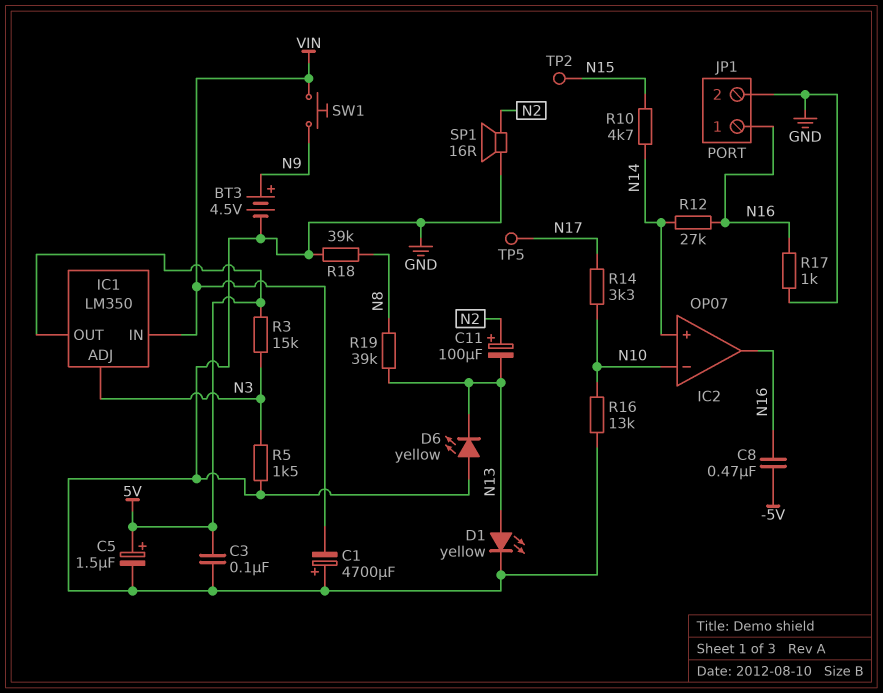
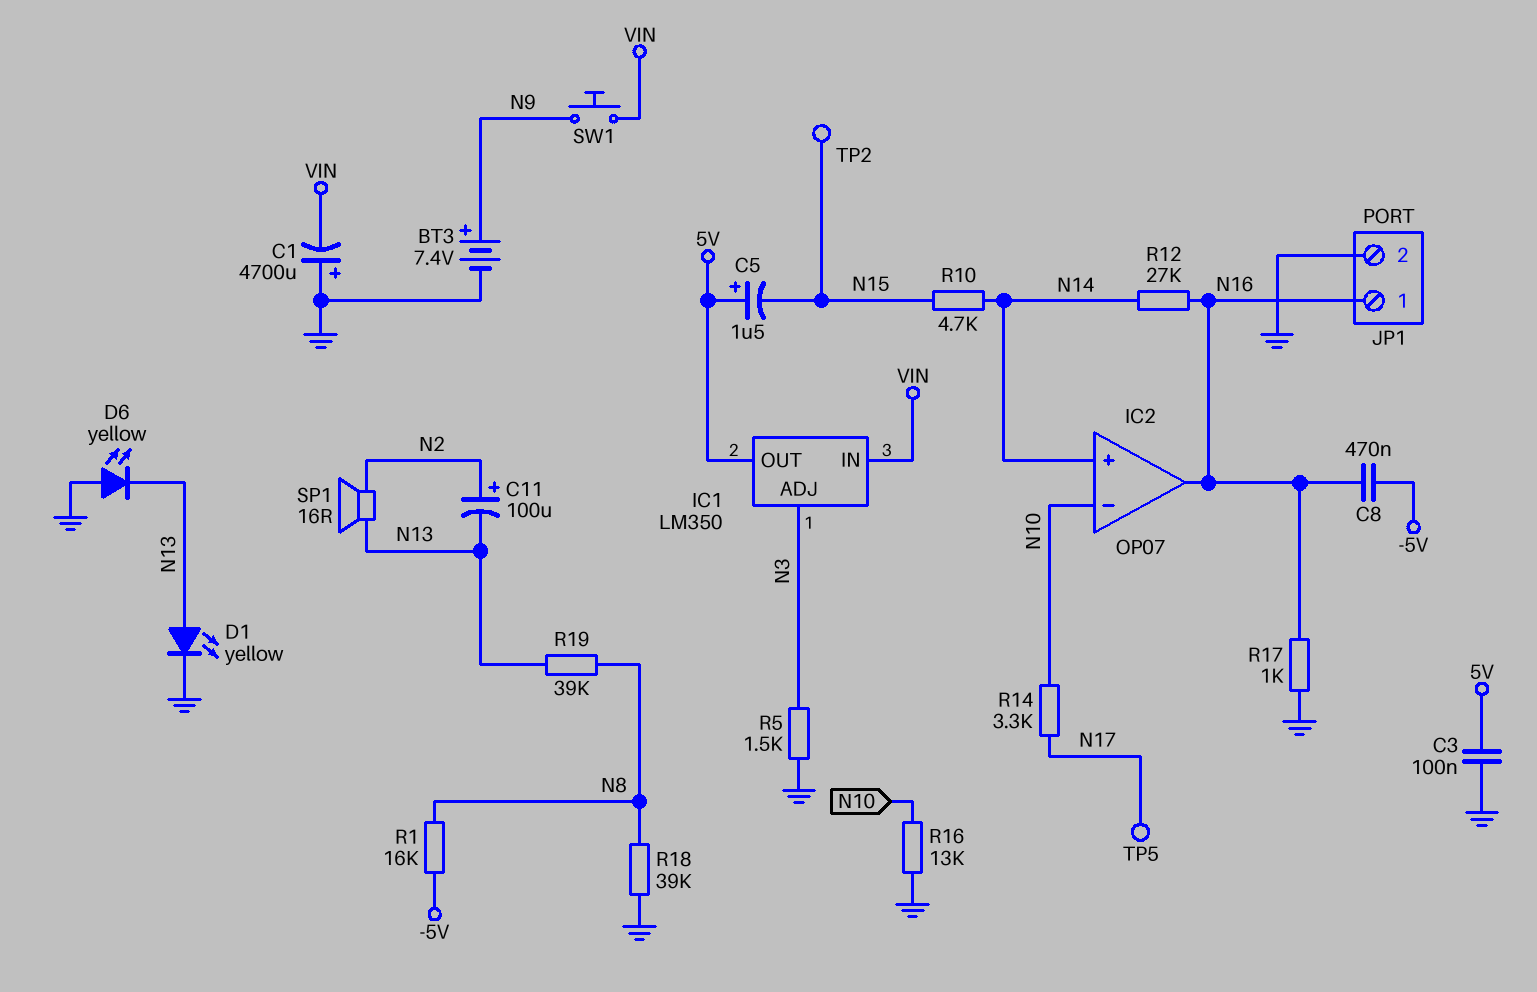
BT3: 4.5V (plus N9, minus GND) -> 7.4V (plus N9, minus GND)
C5: 1.5uF (plus 5V, minus GND) -> 1.5uF (plus 5V, minus N15)
R1: none -> 16k (-5V, N8)
R3: 15k (5V, N3) -> none
SP1: speaker 16R (GND, N2) -> speaker 16R (N2, N13)

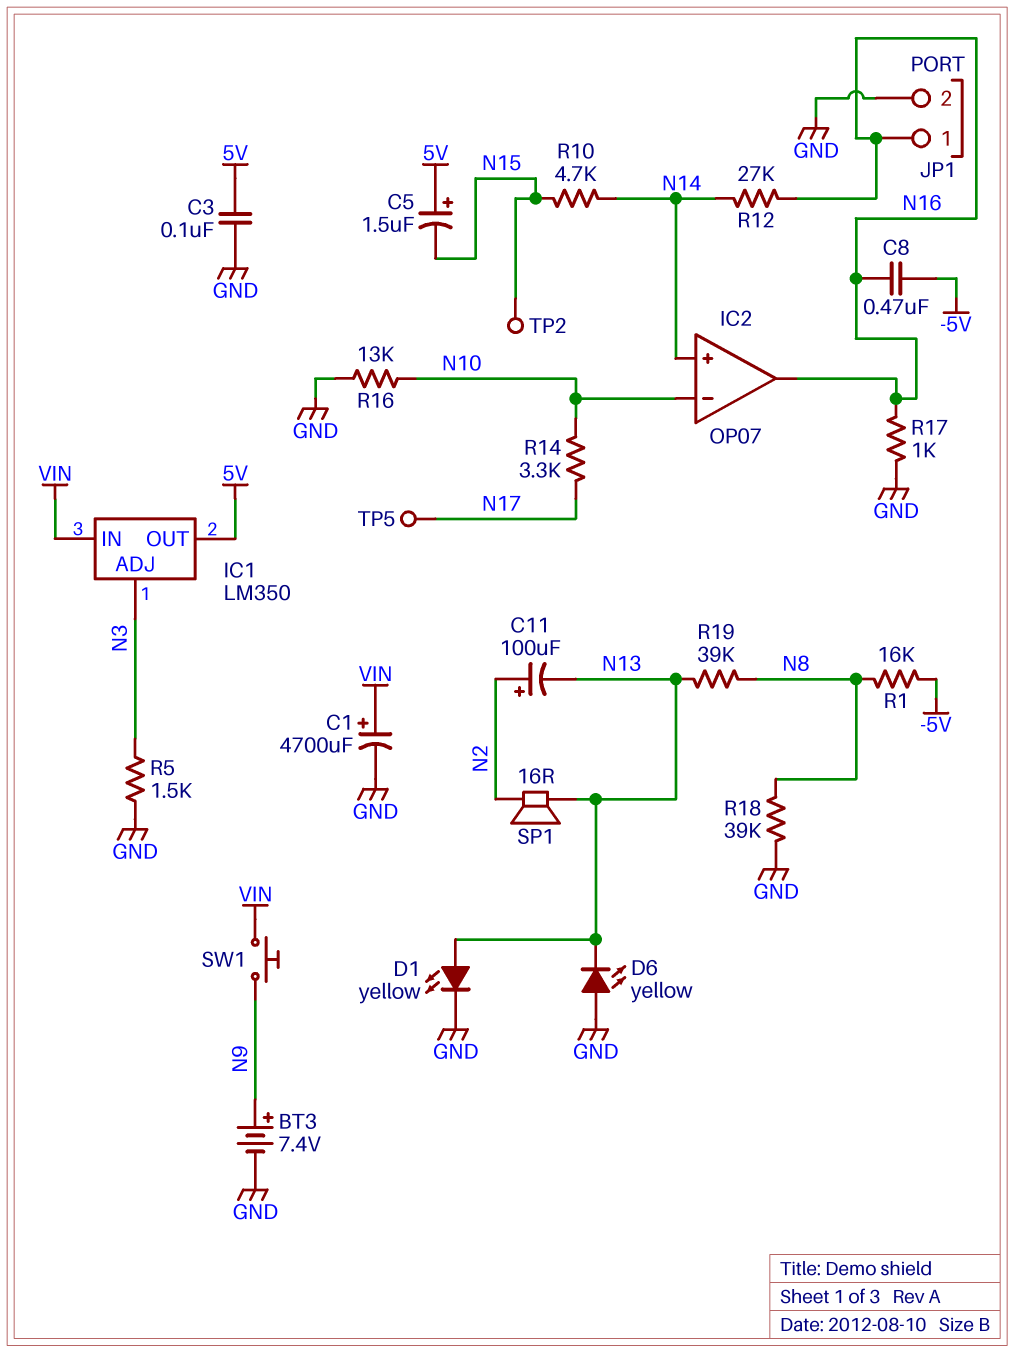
C1: 4700uF (plus GND, minus VIN) -> 4700uF (plus VIN, minus GND)

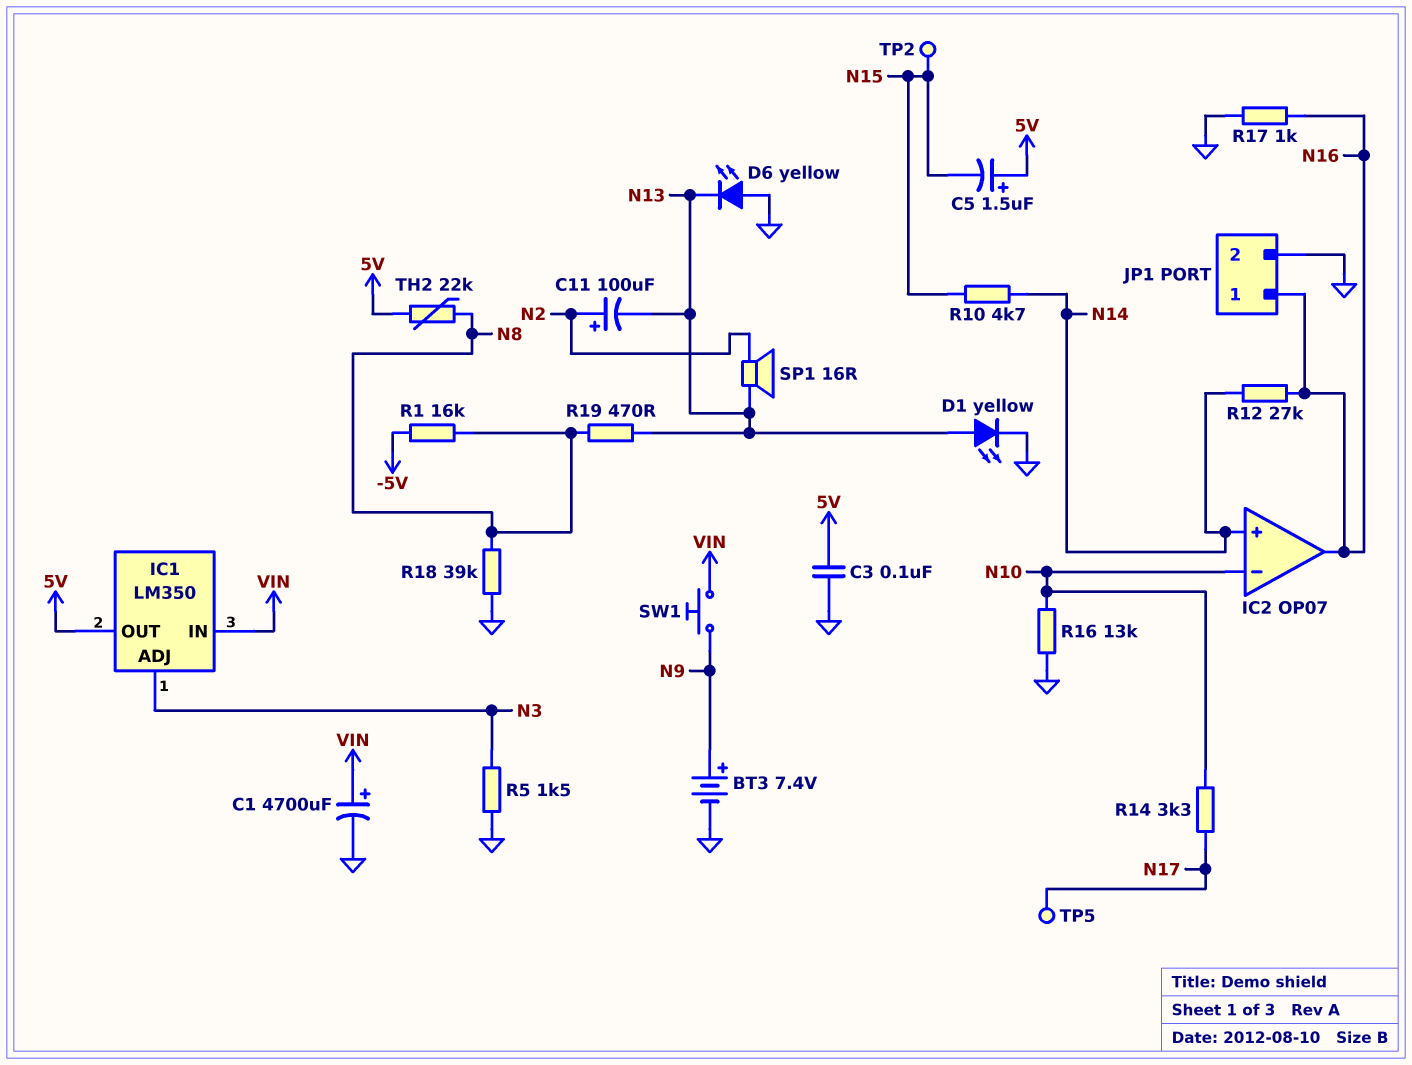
C8: 470nF (-5V, N16) -> none
R19: 39k (N8, N13) -> 470 (N8, N13)
TH2: none -> 22k (5V, N8)

